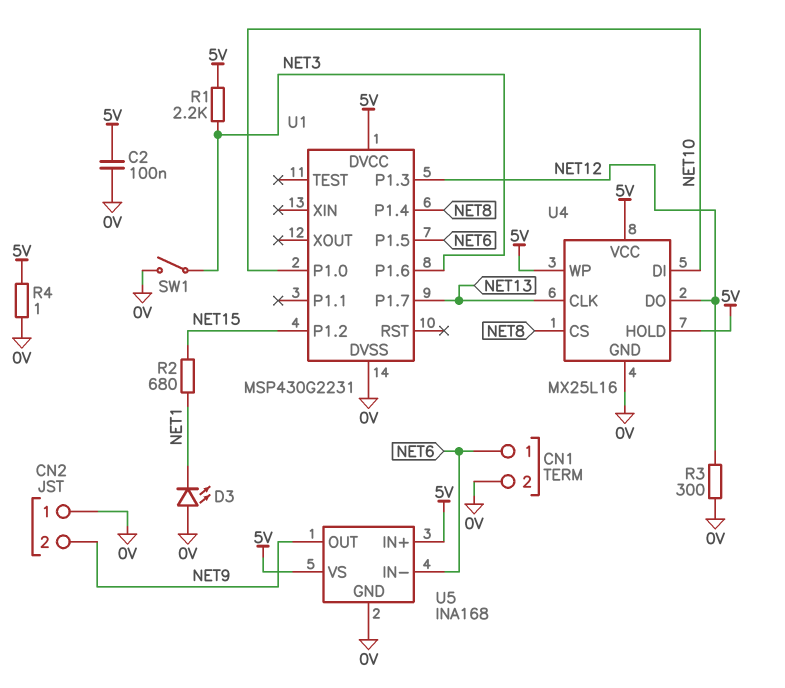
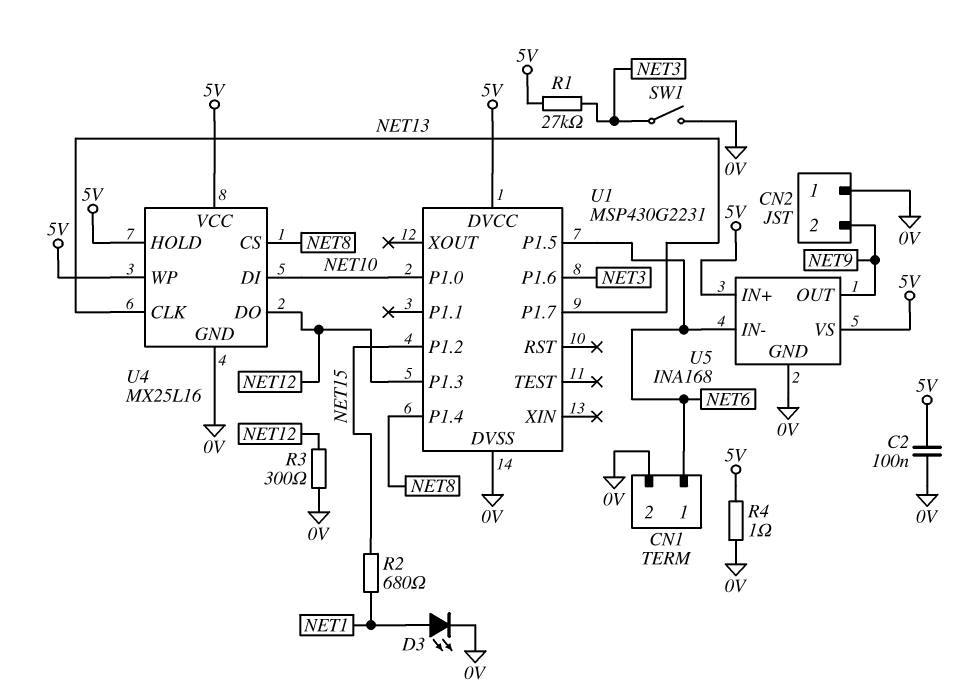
D3: LED (A 0V, K NET1) -> LED (A NET1, K 0V)
R1: 2.2k (5V, NET3) -> 27k (5V, NET3)

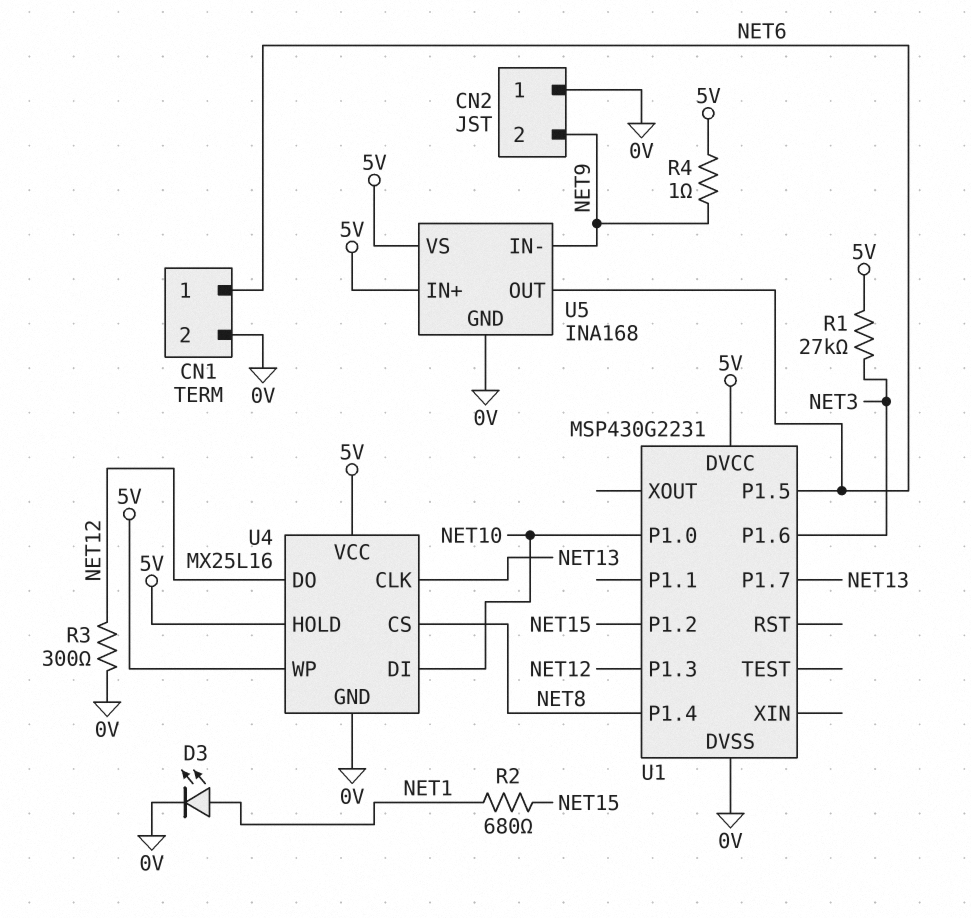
C2: 100nF (0V, 5V) -> none
R4: 1 (0V, 5V) -> 1 (5V, NET9)
SW1: switch (0V, NET3) -> none
U5 pin IN-: NET6 -> NET9
U5 pin OUT: NET9 -> NET6

